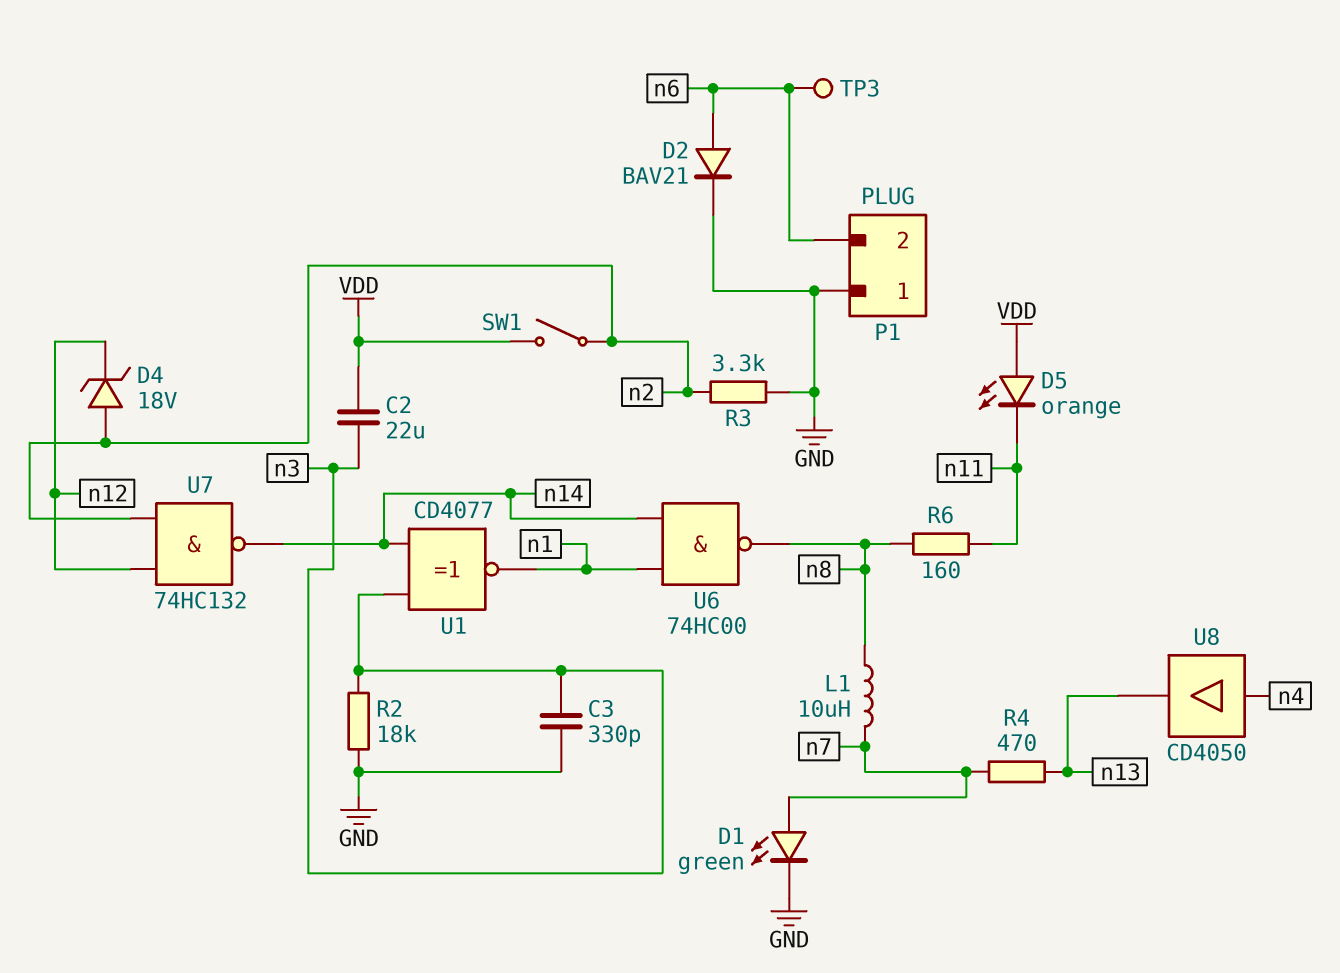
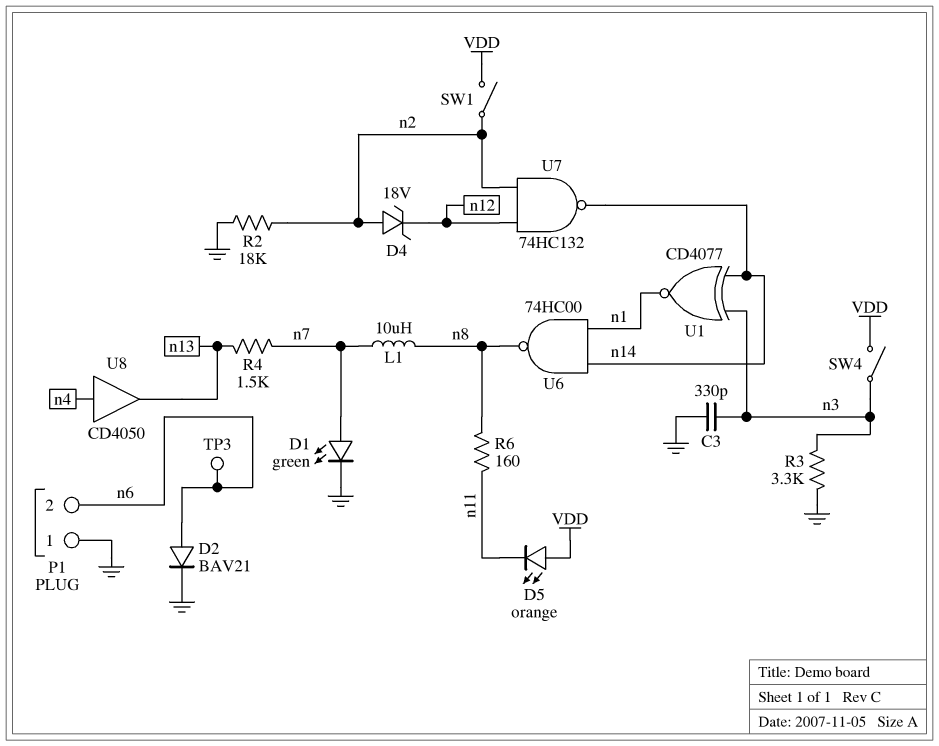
C2: 22uF (VDD, n3) -> none
R2: 18k (GND, n3) -> 18k (GND, n2)
R3: 3.3k (GND, n2) -> 3.3k (GND, n3)
R4: 470 (n7, n13) -> 1.5k (n7, n13)
SW4: none -> switch (VDD, n3)

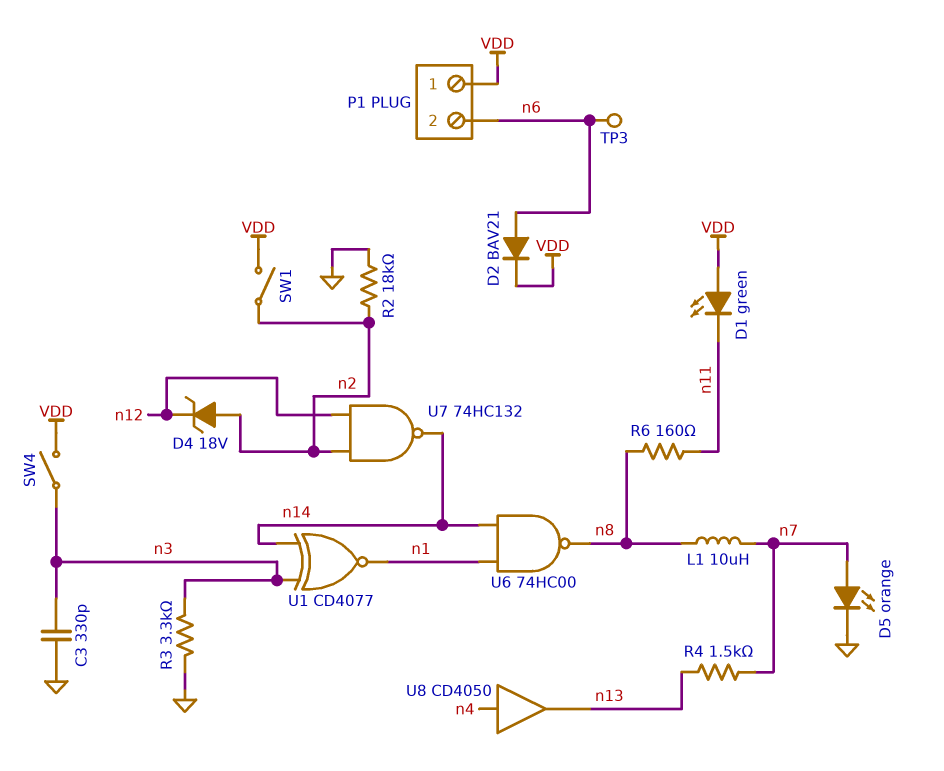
D1: LED green (A n7, K GND) -> LED green (A VDD, K n11)
D2: diode BAV21 (A n6, K GND) -> diode BAV21 (A n6, K VDD)
D5: LED orange (A VDD, K n11) -> LED orange (A n7, K GND)
P1 pin 1: GND -> VDD

